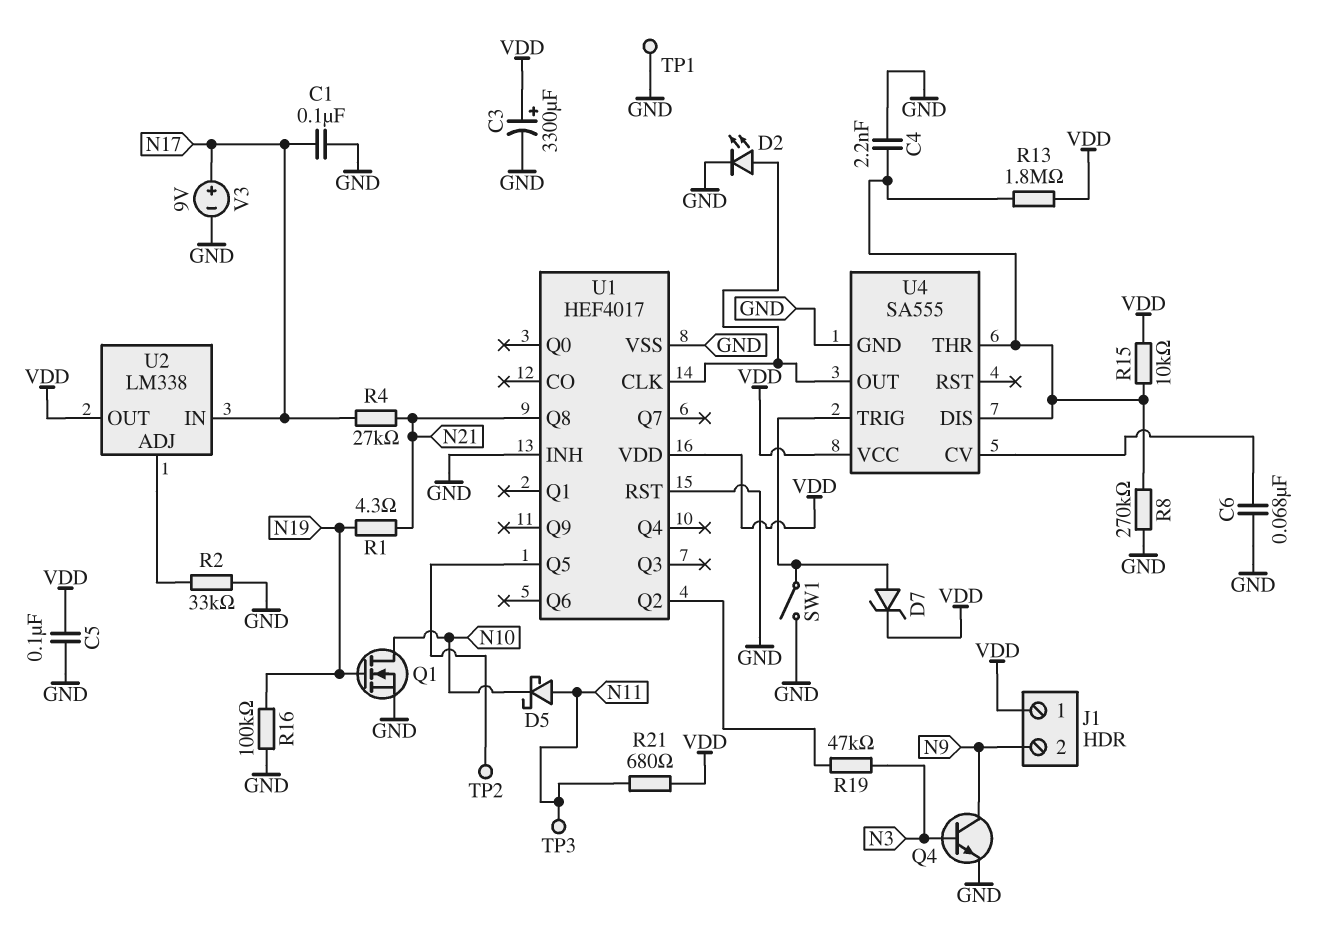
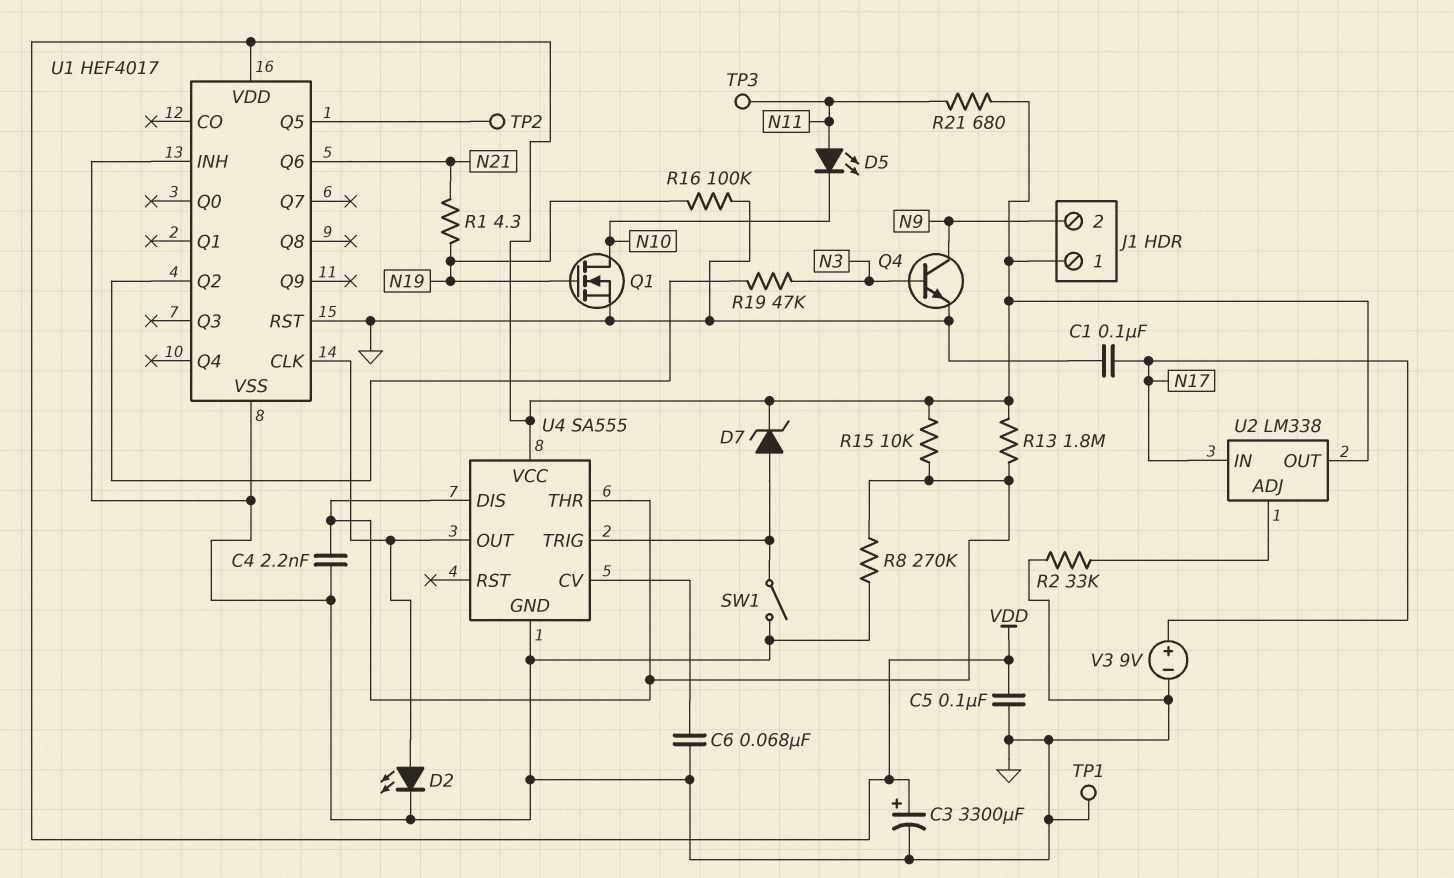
D5: schottky (A N11, K N10) -> LED (A N11, K N10)
R4: 27k (N17, N21) -> none
U1 pin Q6: none -> N21
U1 pin Q8: N21 -> none

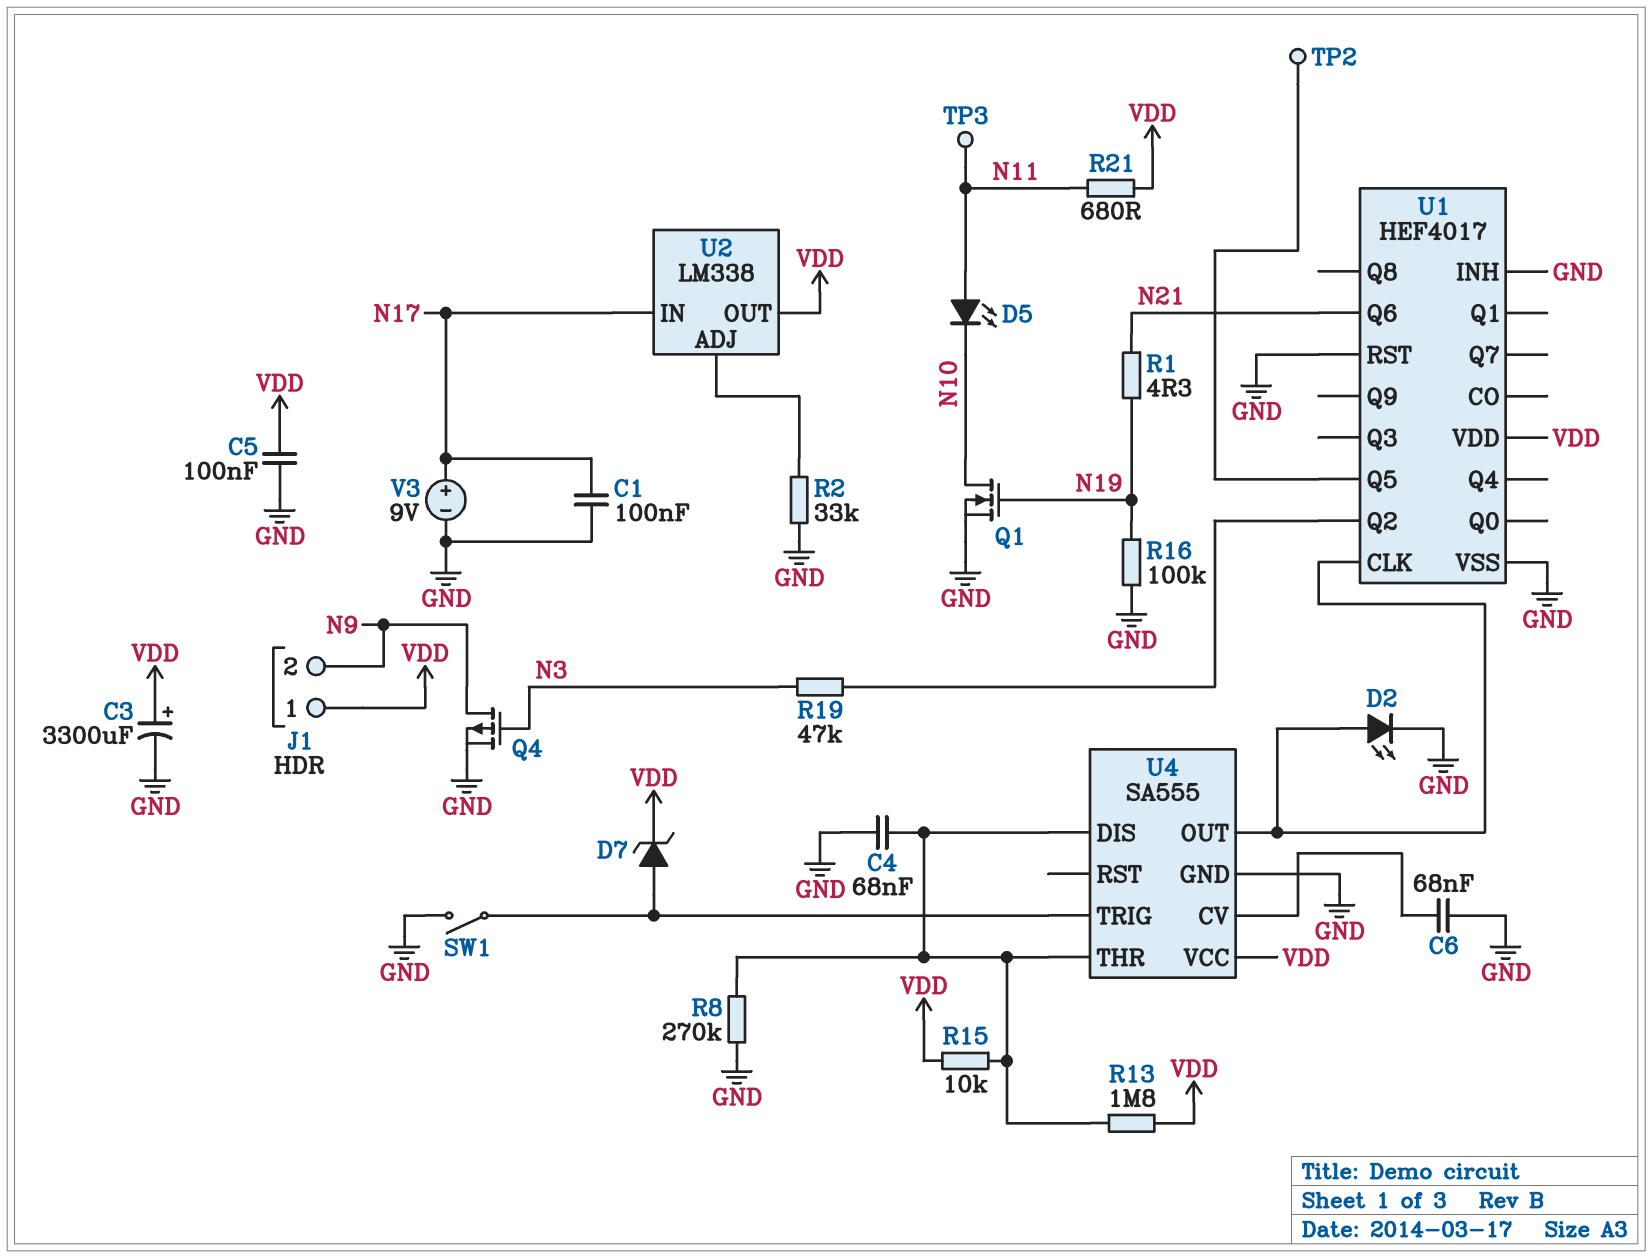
C4: 2.2nF (GND, U4/DIS) -> 68nF (GND, U4/DIS)
Q4: NPN (B N3, C N9, E GND) -> PMOS (G N3, D N9, S GND)
TP1: test point (GND) -> none

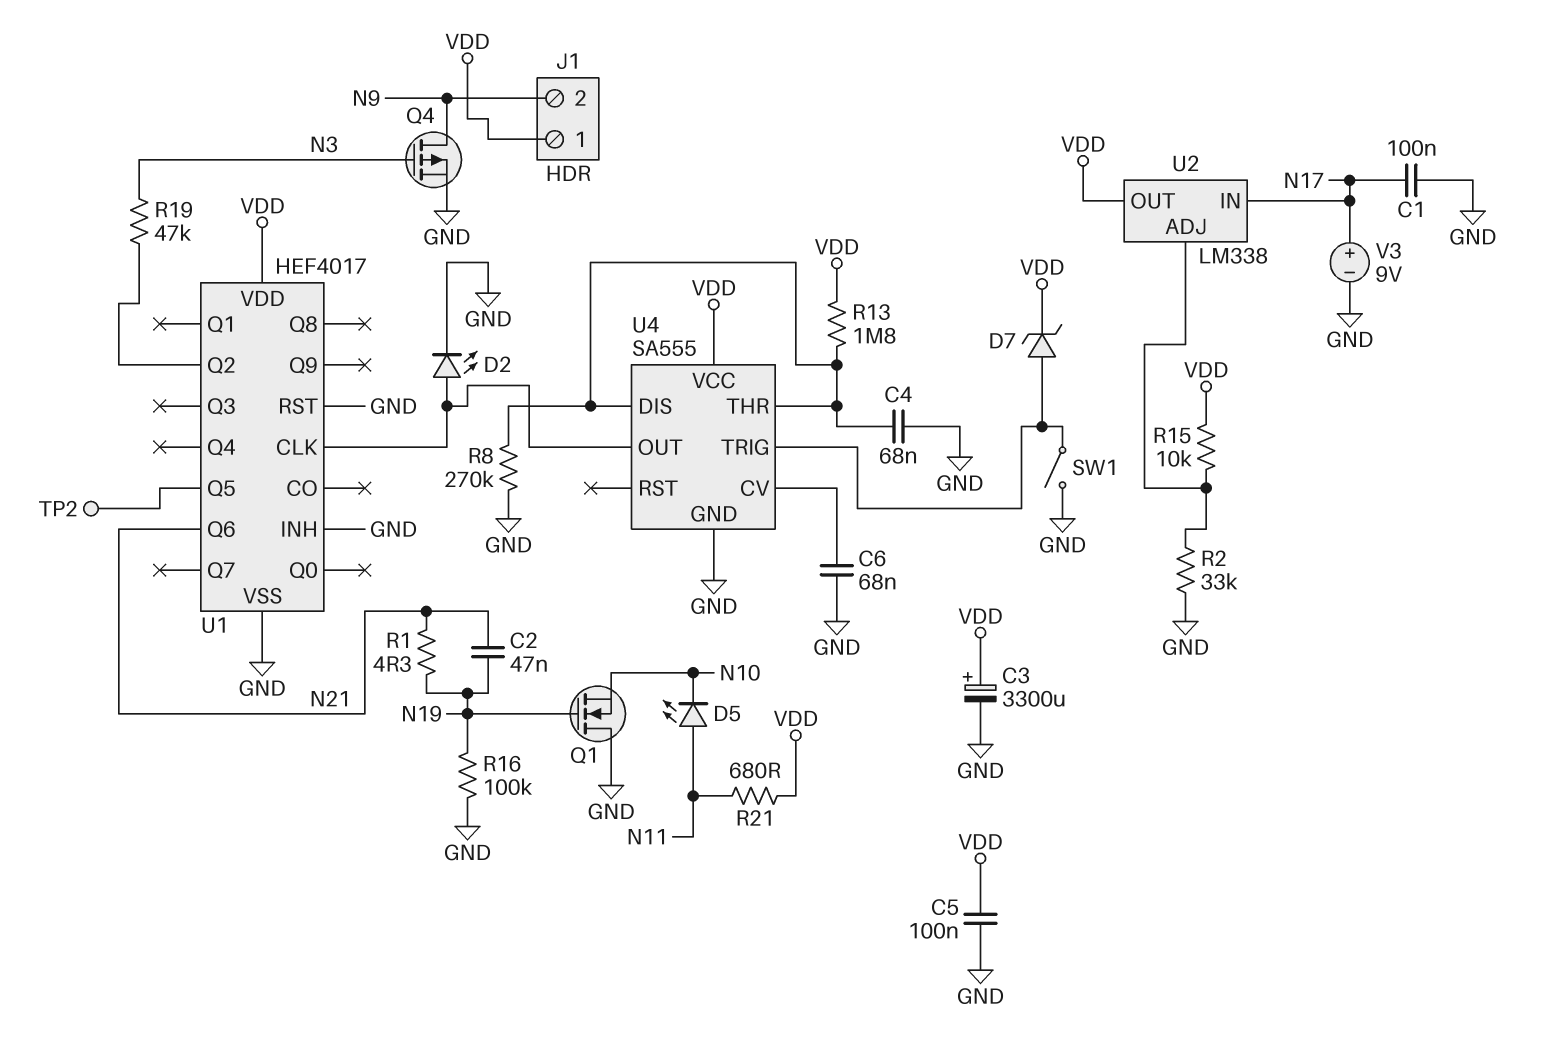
C2: none -> 47nF (N19, N21)
Q1: NMOS (G N19, D N10, S GND) -> NMOS (G N19, D GND, S N10)
R15: 10k (U4/DIS, VDD) -> 10k (U2/ADJ, VDD)
TP3: test point (N11) -> none

